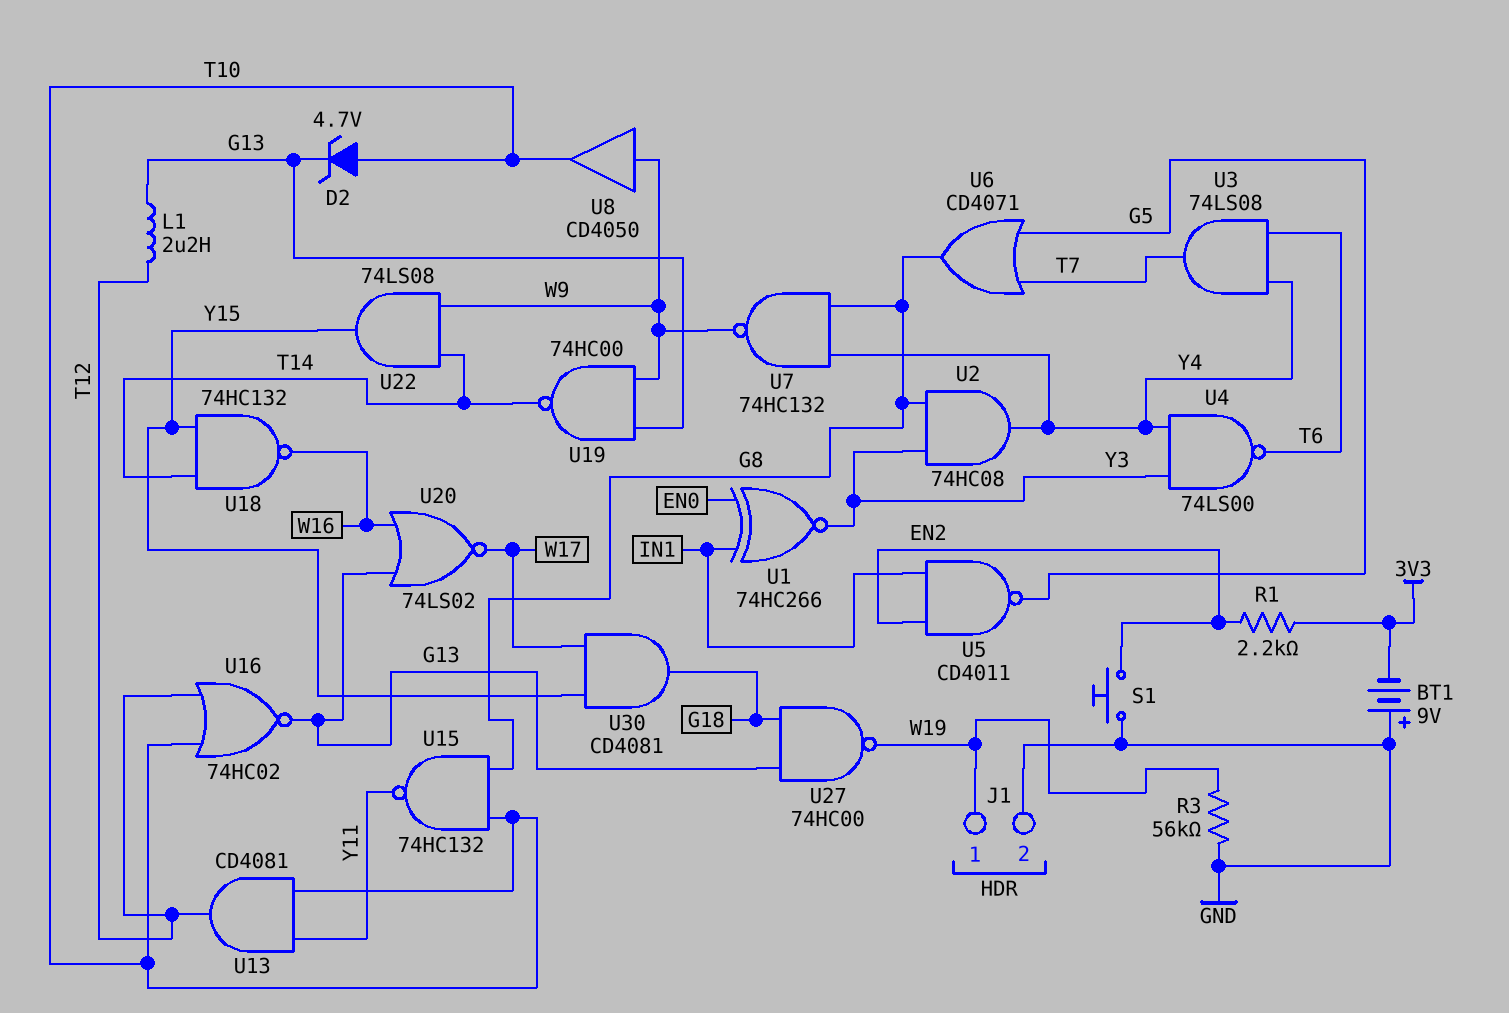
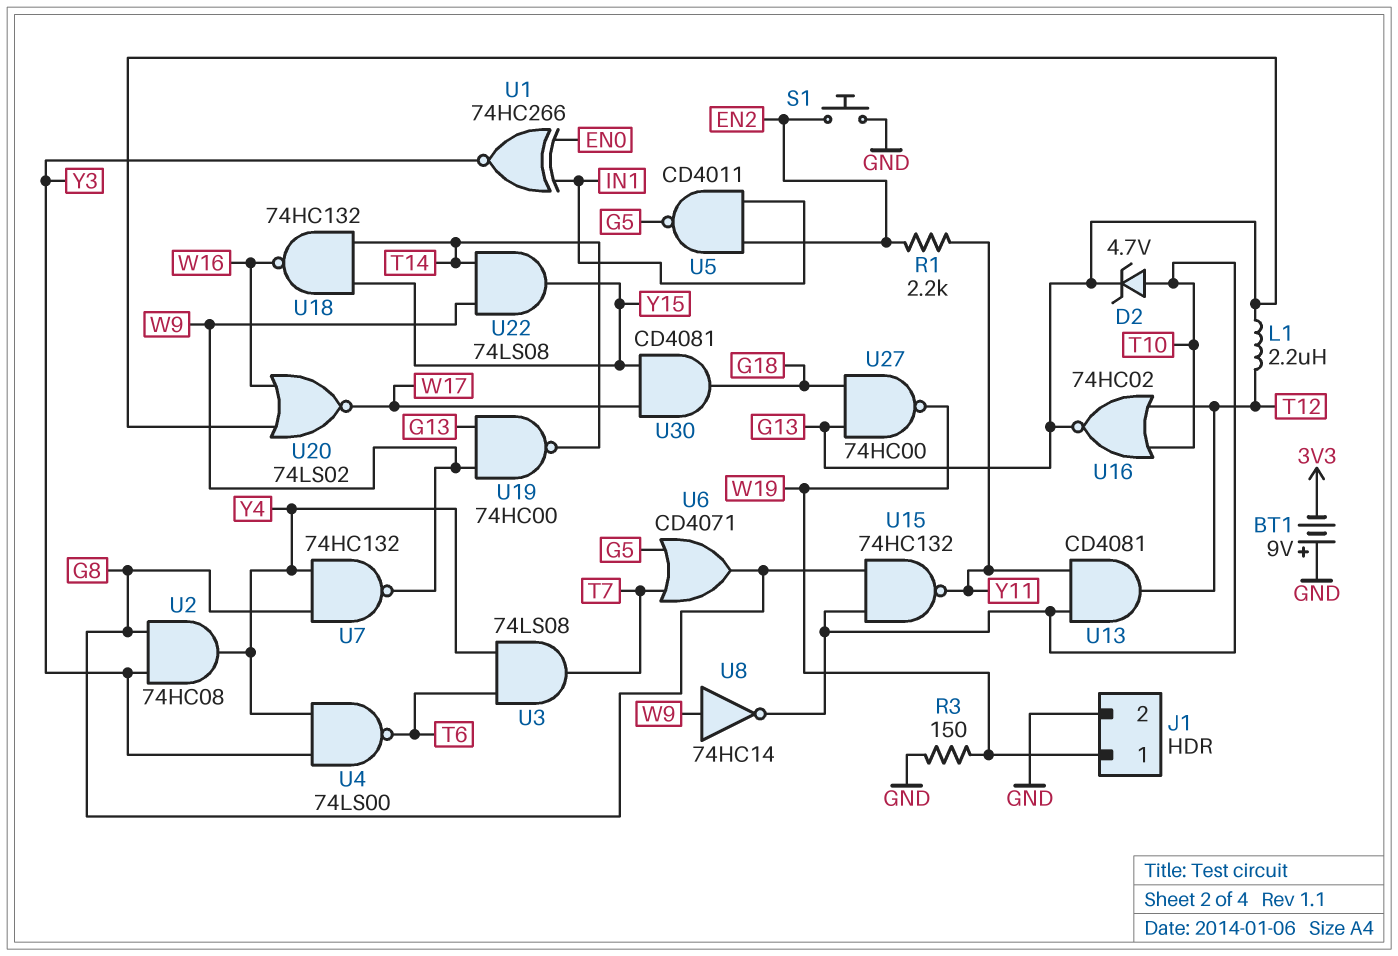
R1: 2.2k (3V3, EN2) -> 2.2k (EN2, Y11)
R3: 56k (GND, W19) -> 150 (GND, W19)
U8: buffer CD4050 (in W9, out T10) -> NOT 74HC14 (in W9, out T10)

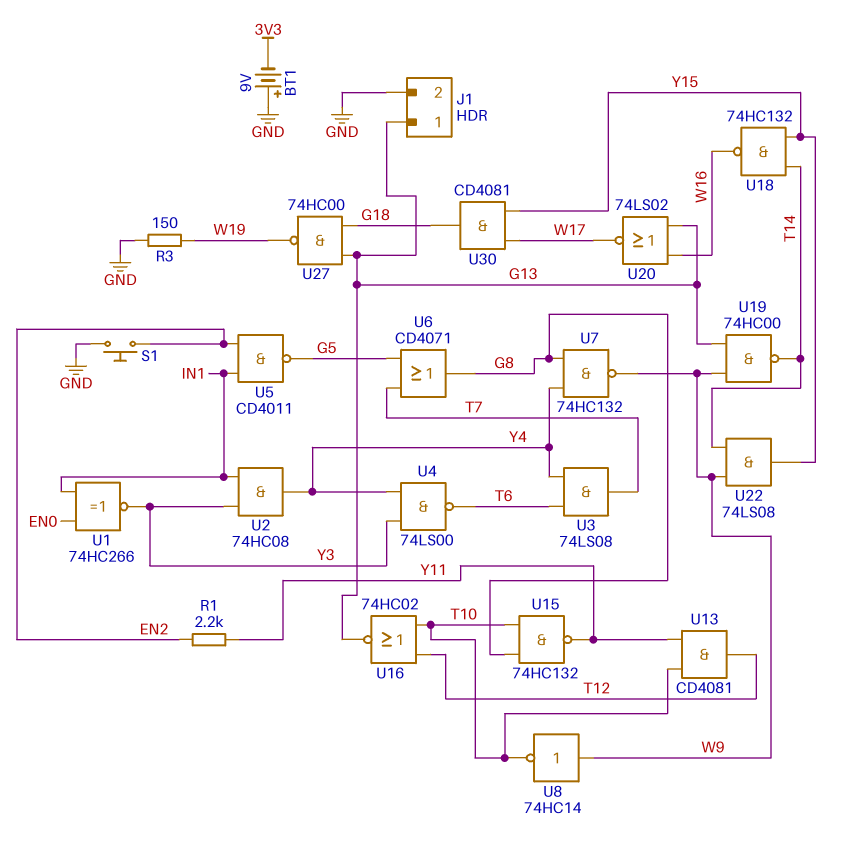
D2: zener 4.7V (A T10, K G13) -> none
J1 pin 1: W19 -> G13
L1: 2.2uH (G13, T12) -> none
U2: AND 74HC08 (in G8, in Y3, out Y4) -> AND 74HC08 (in IN1, in Y3, out Y4)

